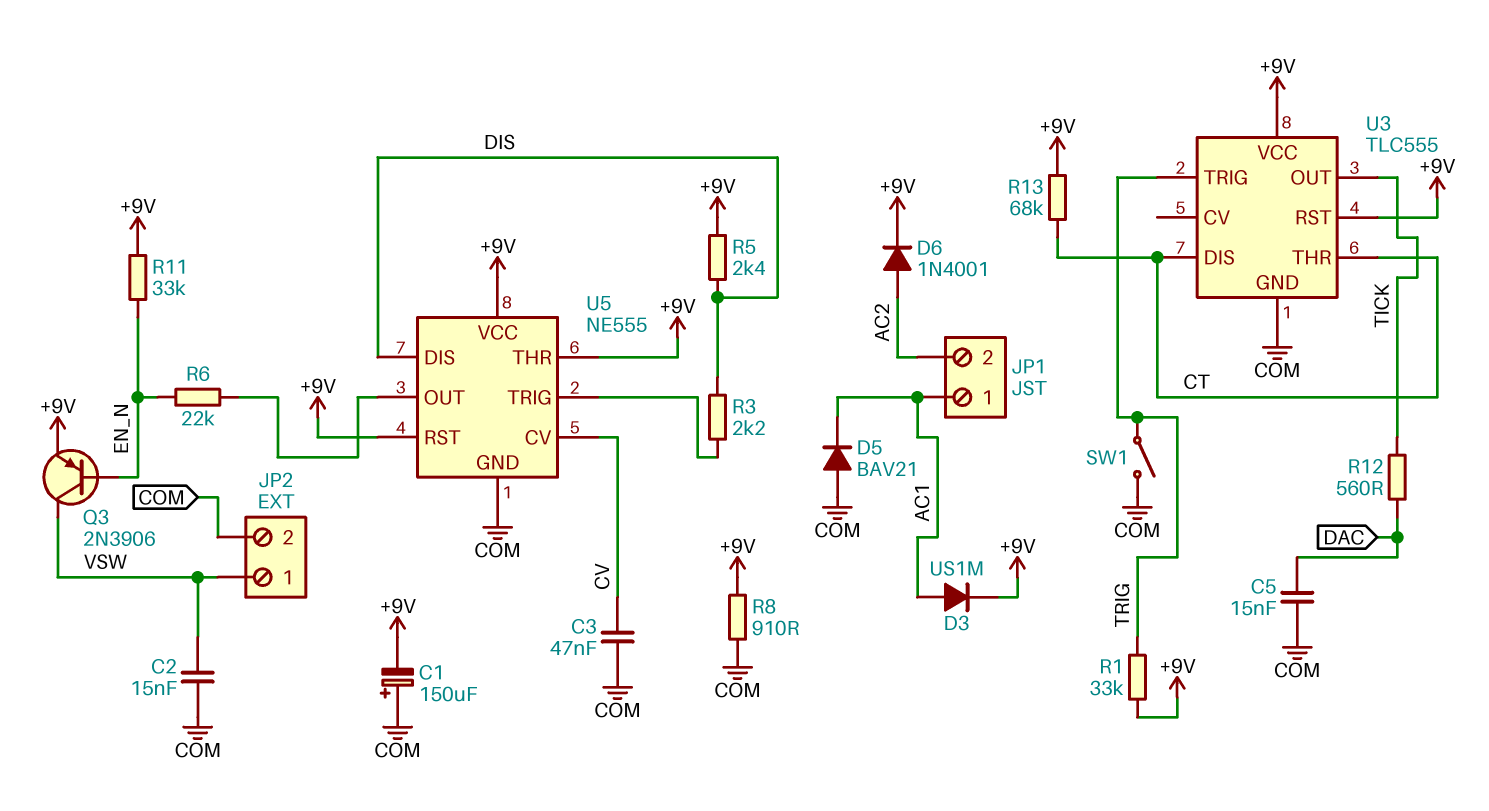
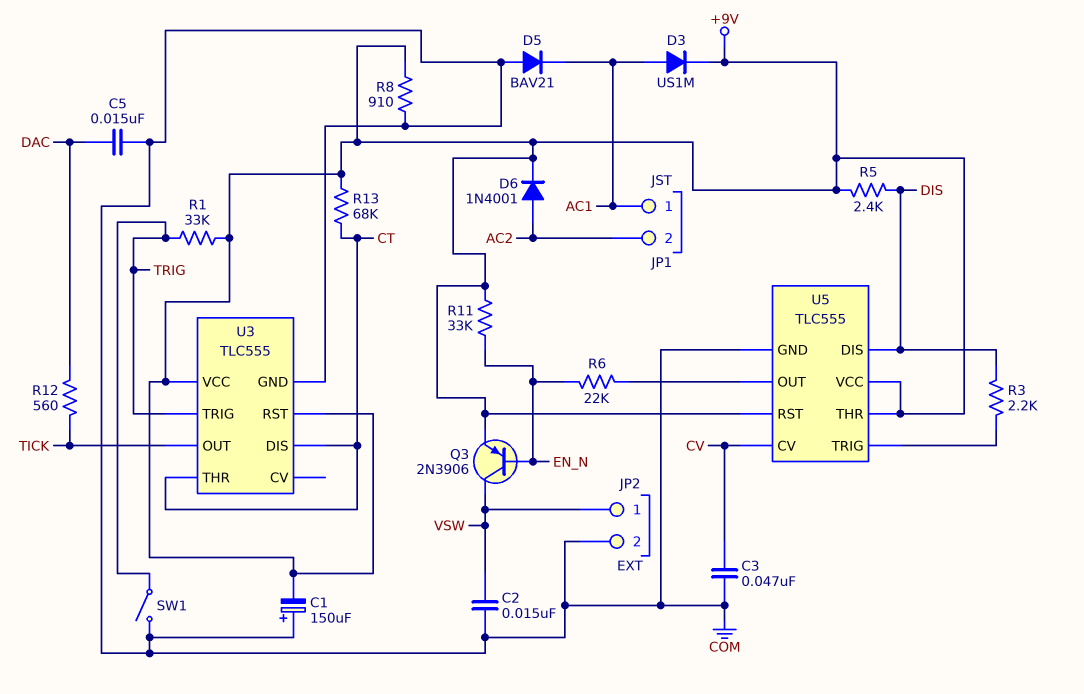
U5: NE555 -> TLC555

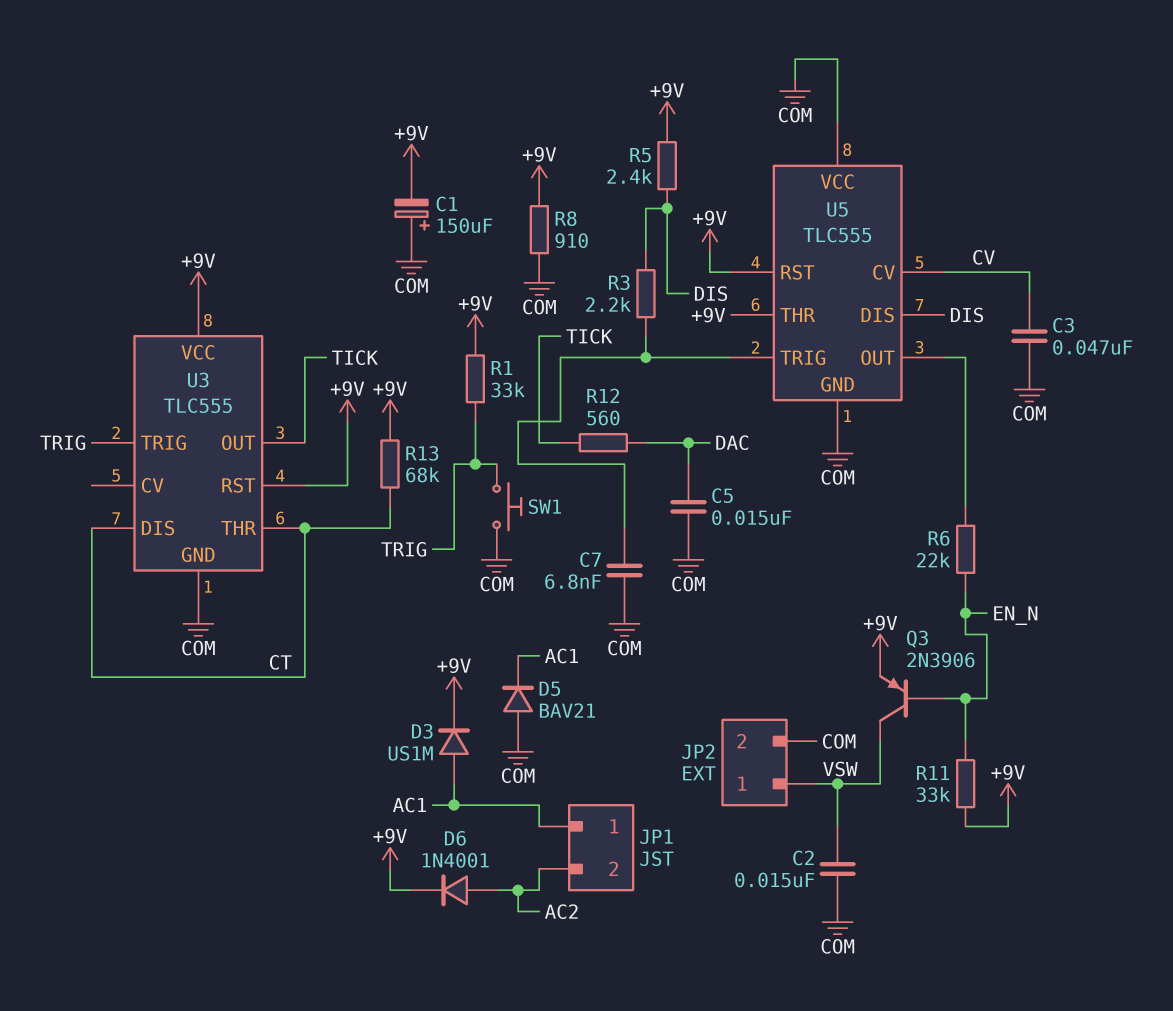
C7: none -> 6.8nF (COM, U5/TRIG)
SW1: switch (COM, TRIG) -> button (COM, TRIG)
U5 pin VCC: +9V -> COM

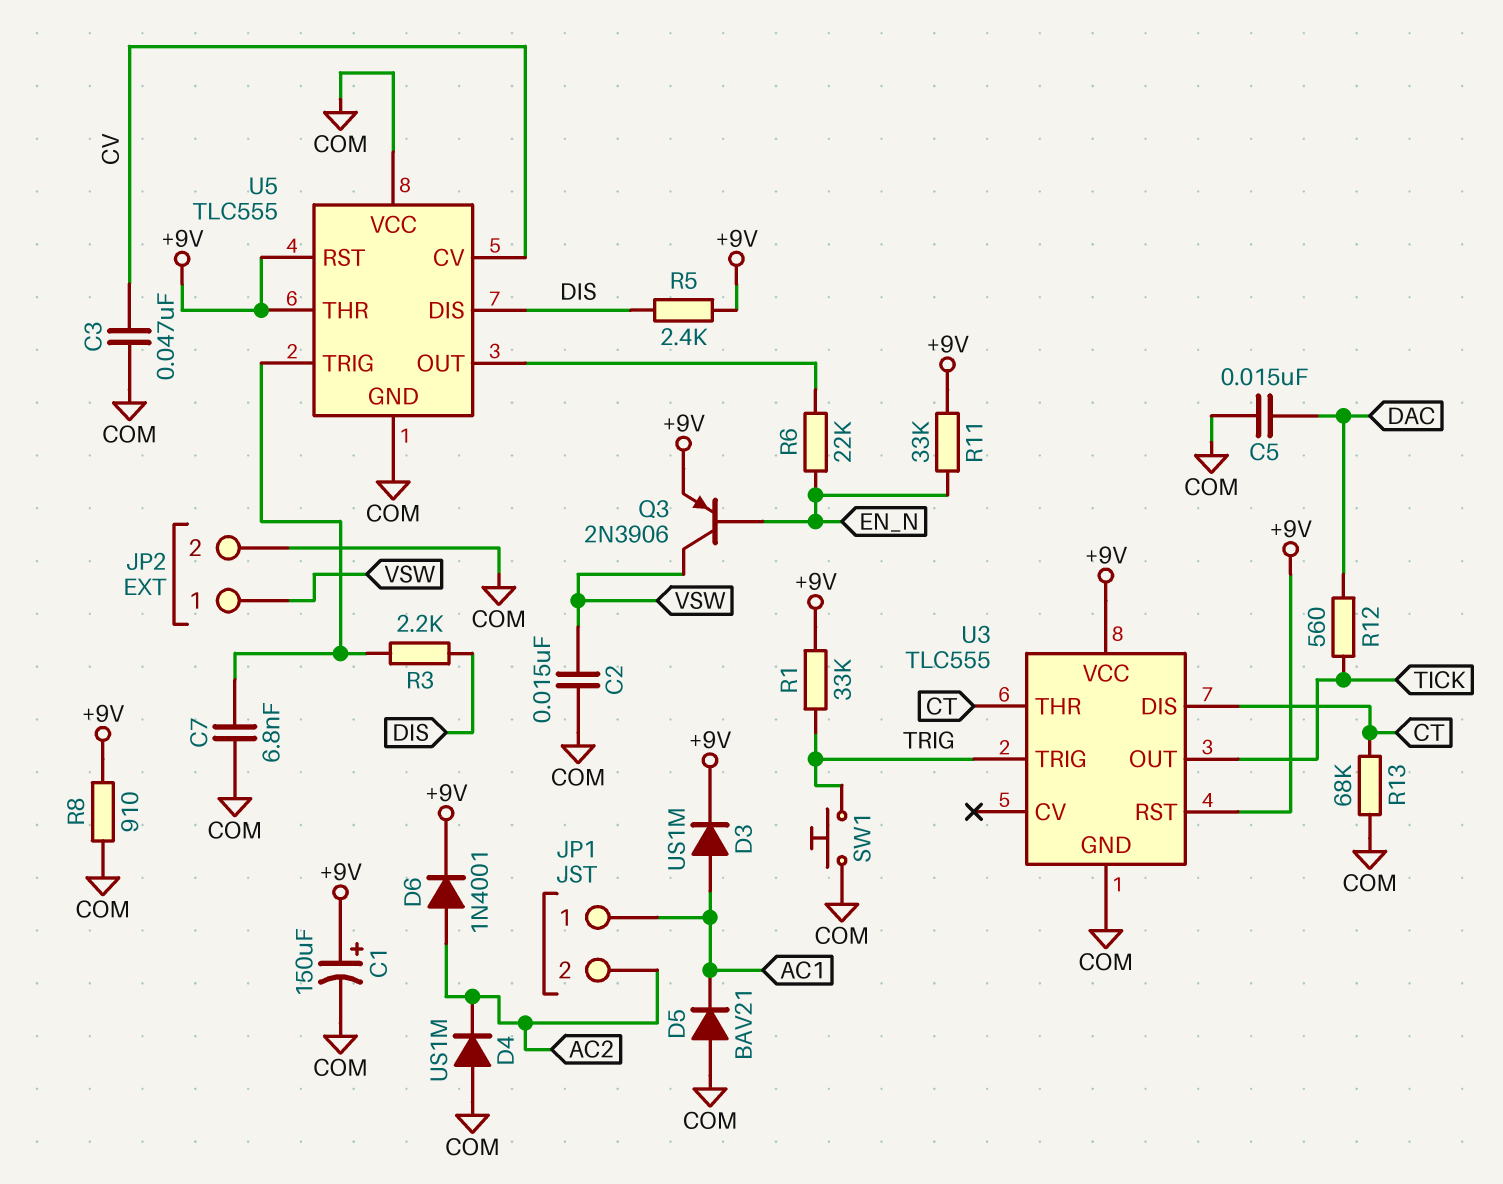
C1: 150uF (plus COM, minus +9V) -> 150uF (plus +9V, minus COM)
D4: none -> diode US1M (A COM, K AC2)
R13: 68k (+9V, CT) -> 68k (COM, CT)

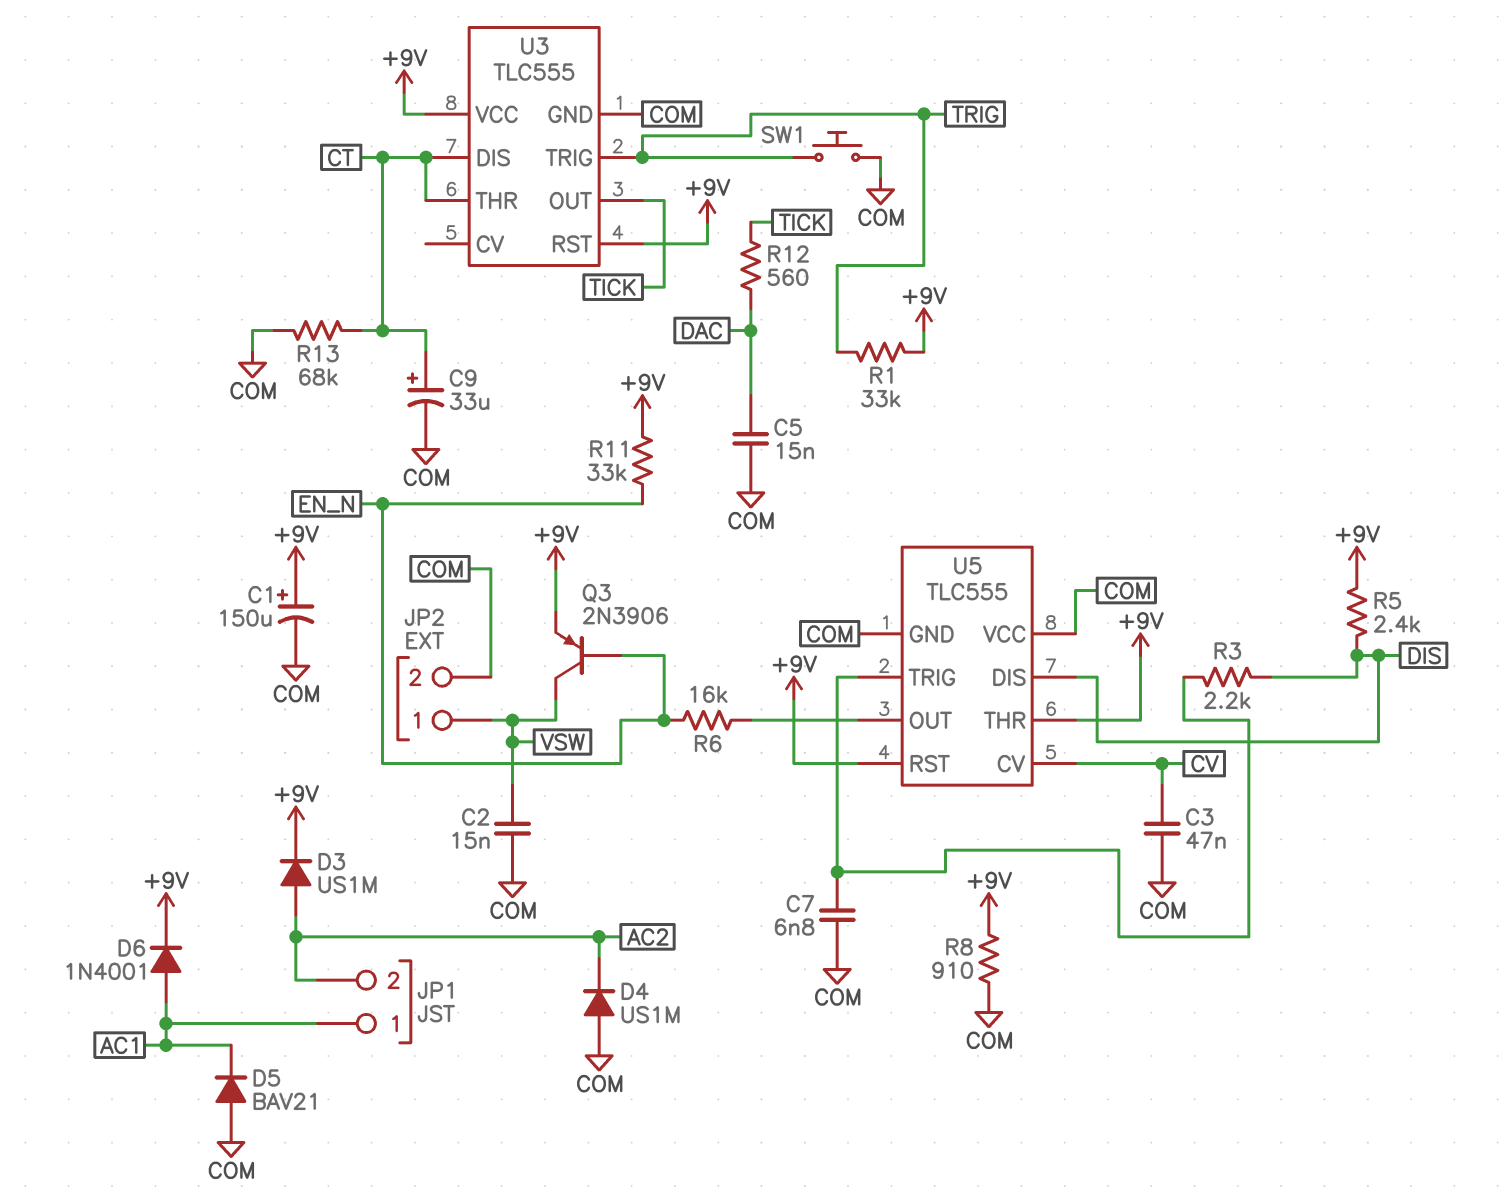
C9: none -> 33uF (plus CT, minus COM)
D3: diode US1M (A AC1, K +9V) -> diode US1M (A AC2, K +9V)
D6: diode 1N4001 (A AC2, K +9V) -> diode 1N4001 (A AC1, K +9V)
R6: 22k (EN_N, U5/OUT) -> 16k (EN_N, U5/OUT)

